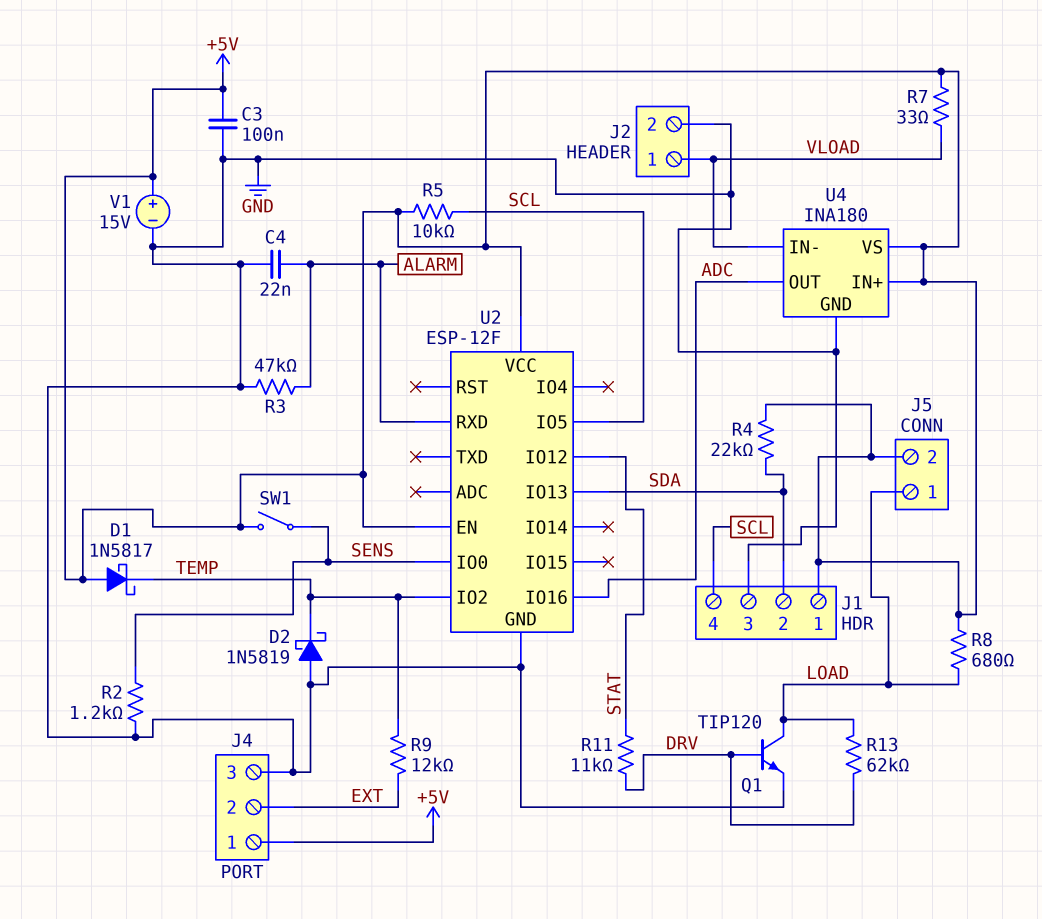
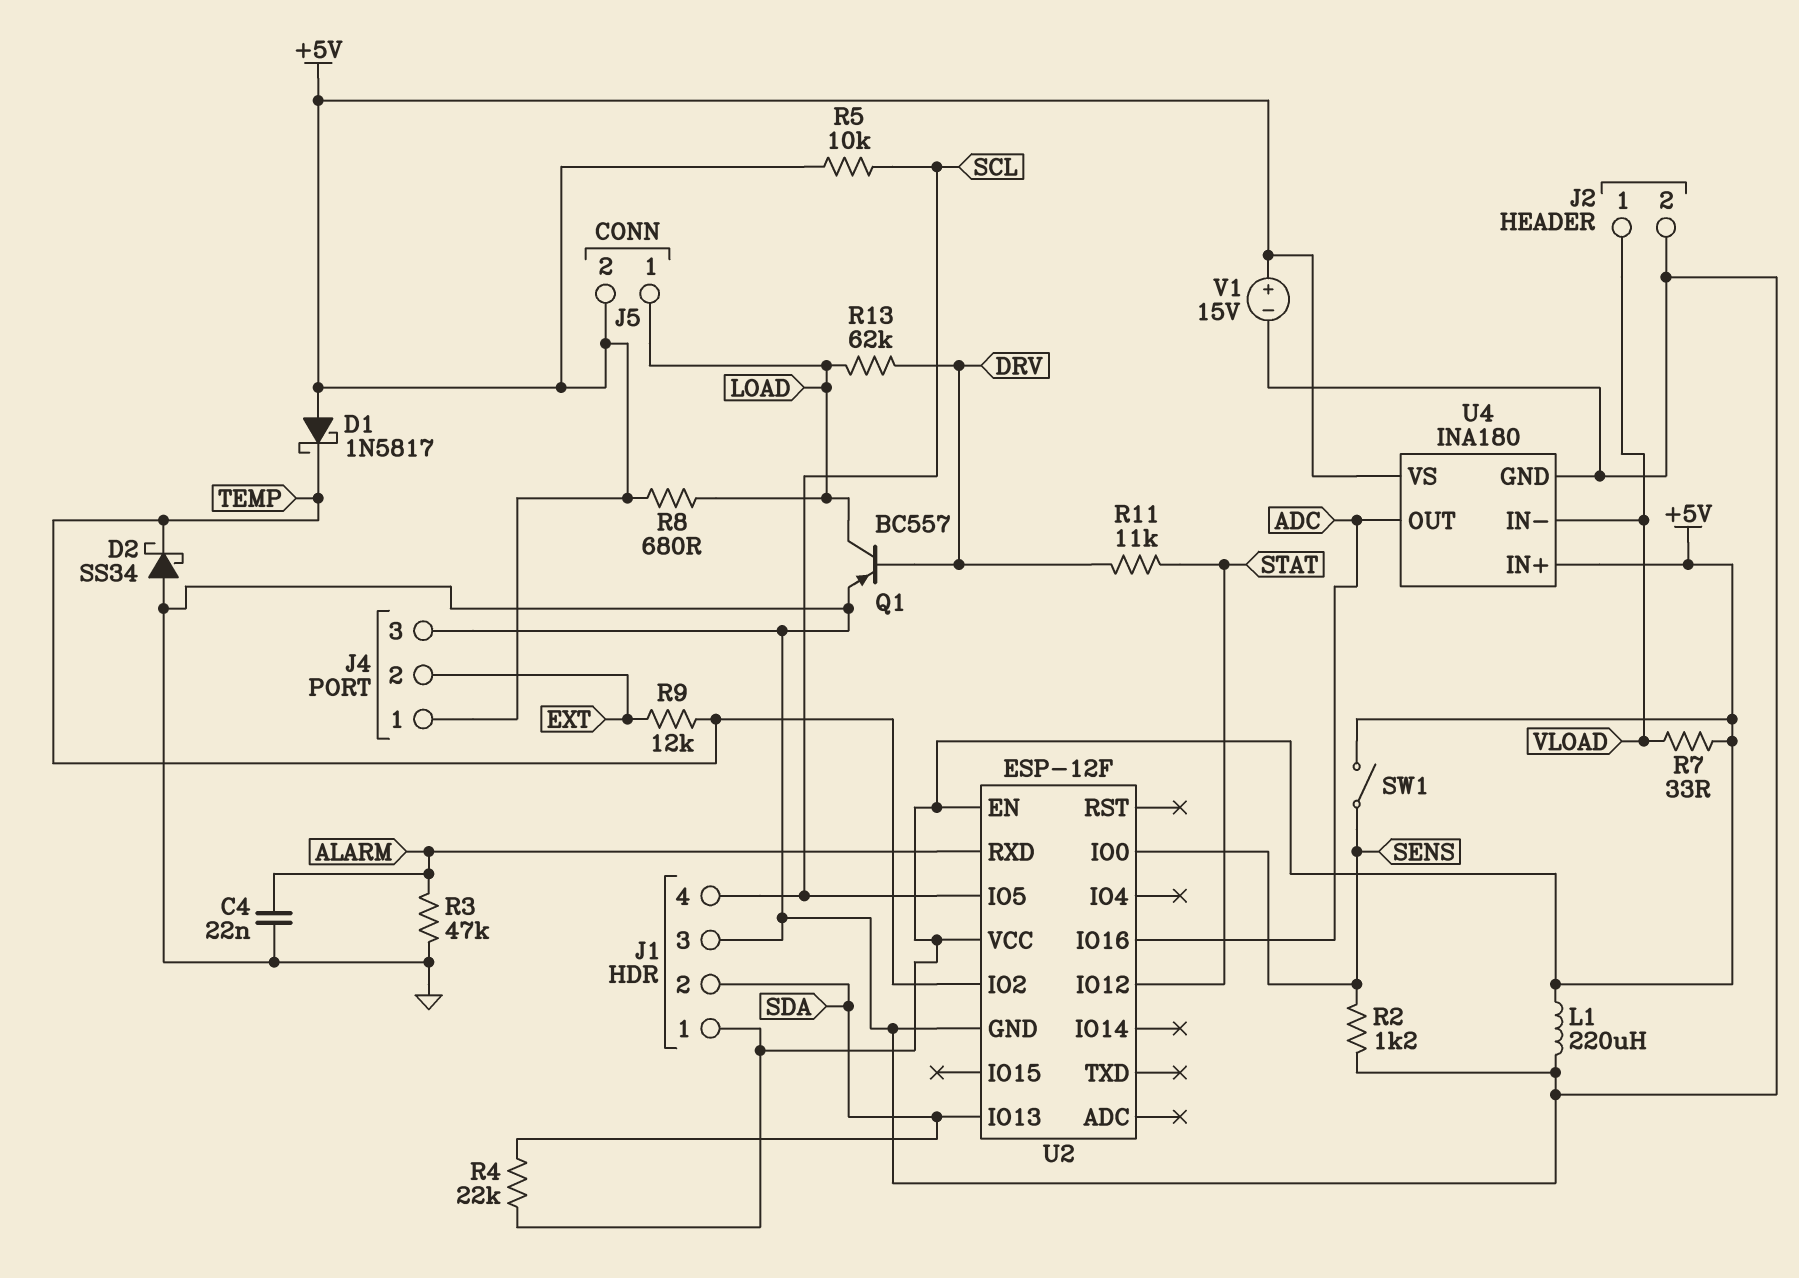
C3: 100nF (+5V, GND) -> none
D2: schottky 1N5819 (A GND, K TEMP) -> schottky SS34 (A GND, K TEMP)
L1: none -> 220uH (+5V, GND)
Q1: NPN TIP120 (B DRV, C LOAD, E GND) -> PNP BC557 (B DRV, C LOAD, E GND)

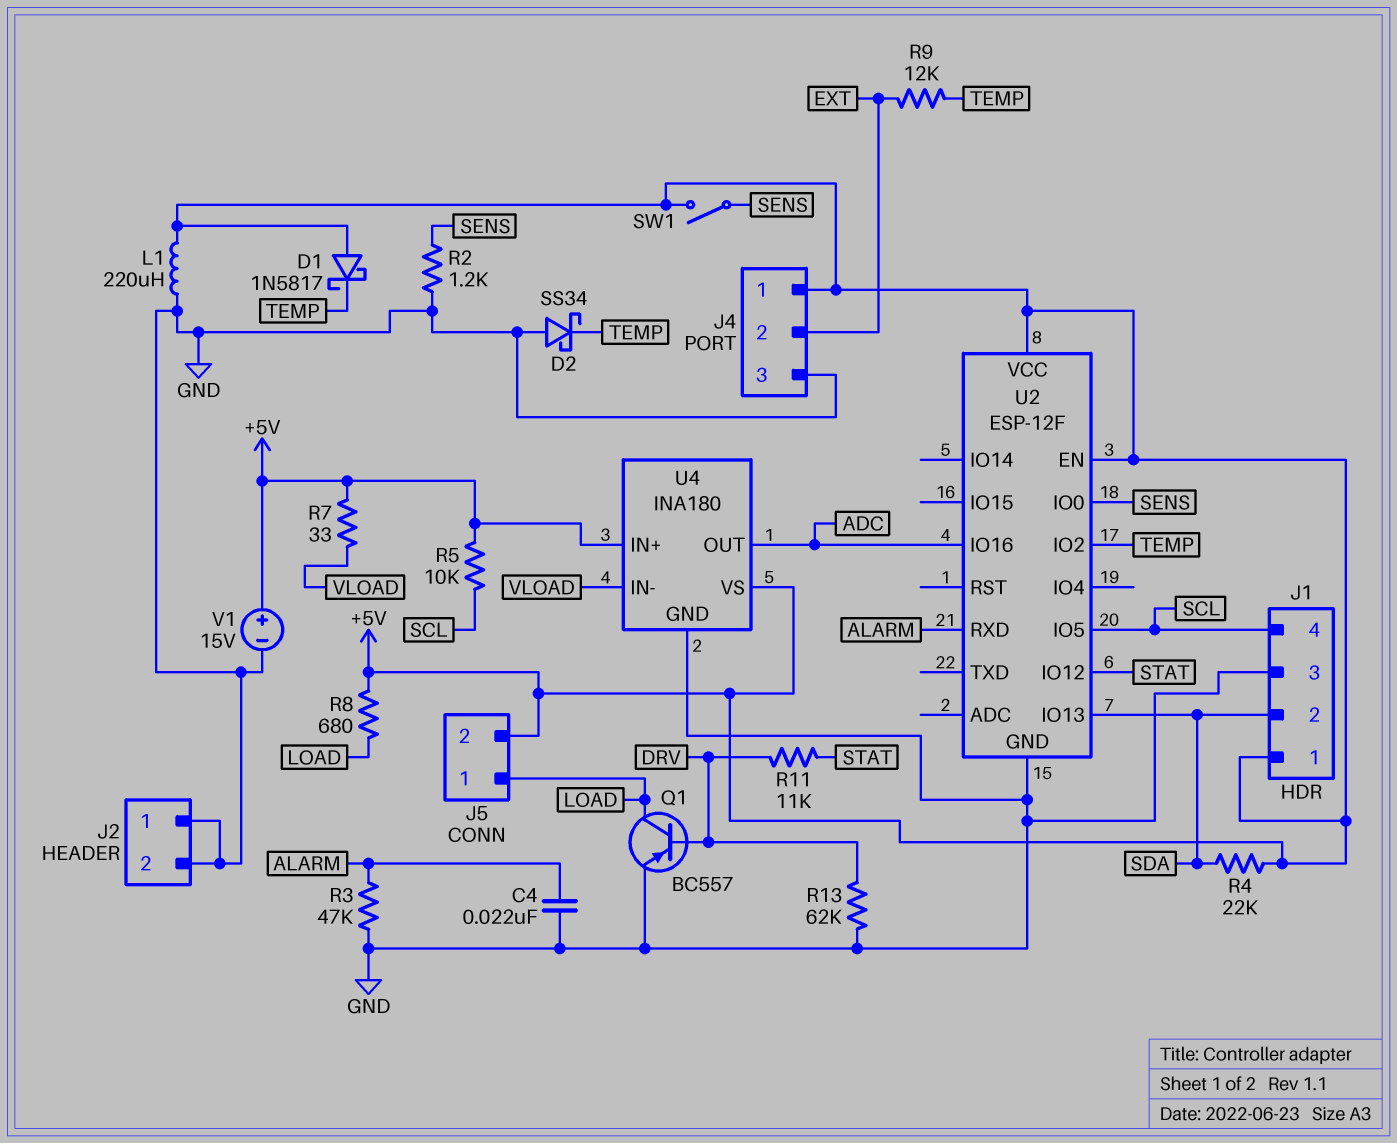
J2 pin 1: VLOAD -> GND
R13: 62k (DRV, LOAD) -> 62k (DRV, GND)

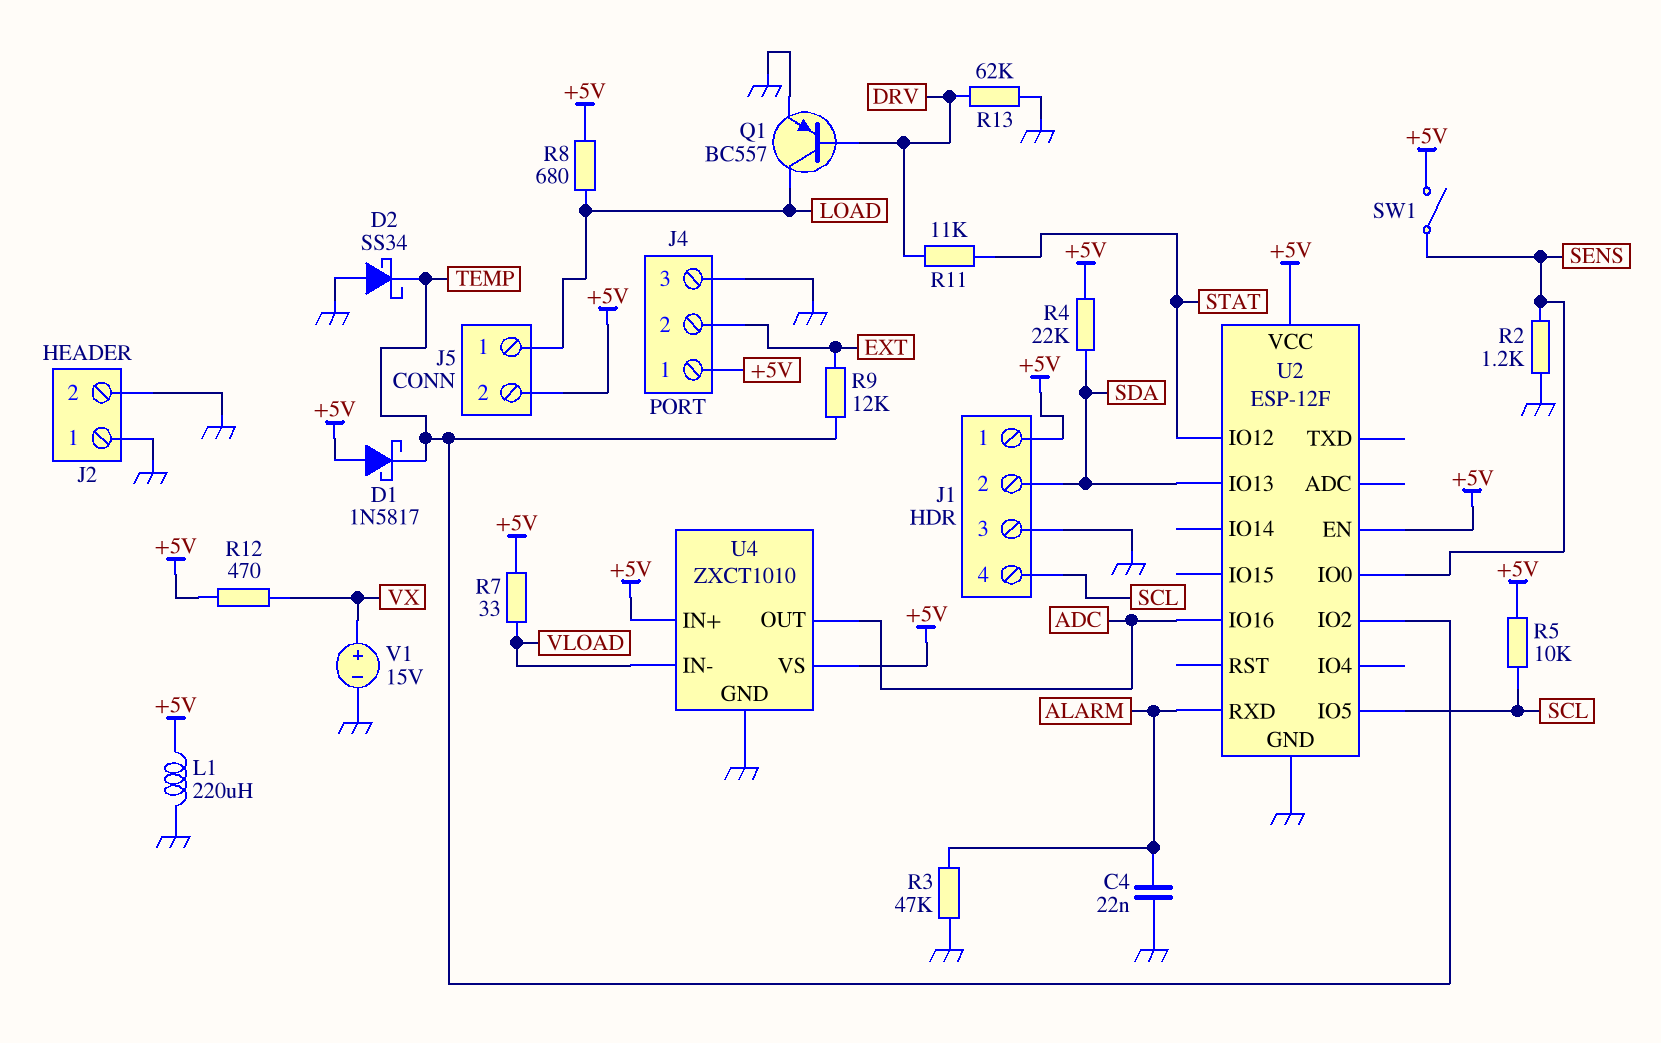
R12: none -> 470 (+5V, VX)
U4: INA180 -> ZXCT1010
V1: 15V (plus +5V, minus GND) -> 15V (plus VX, minus GND)

